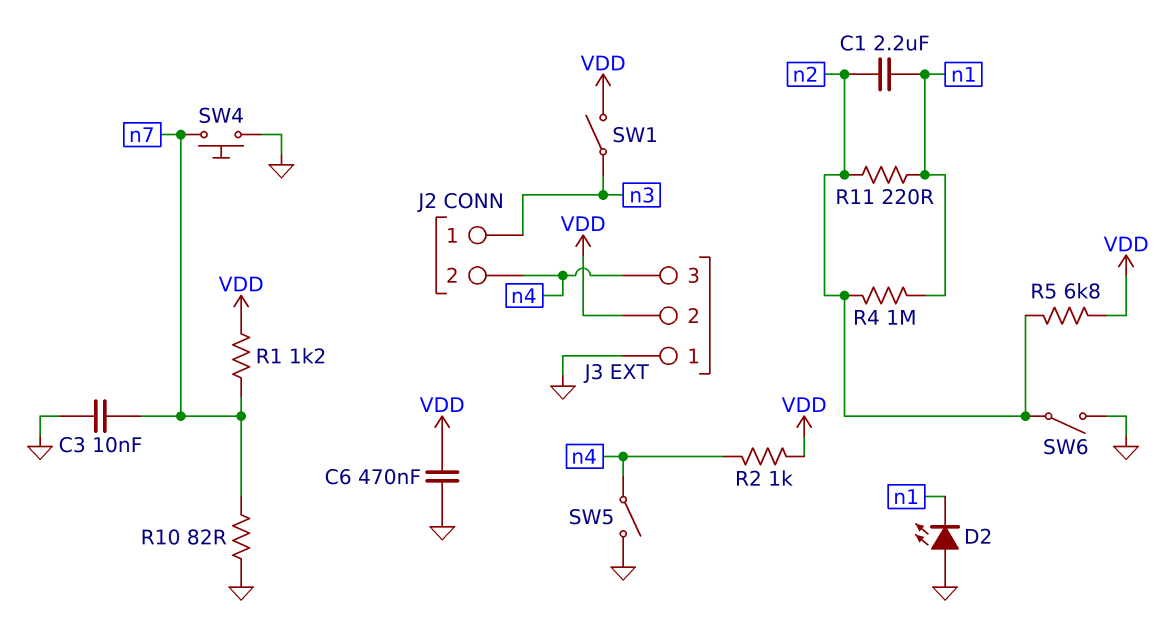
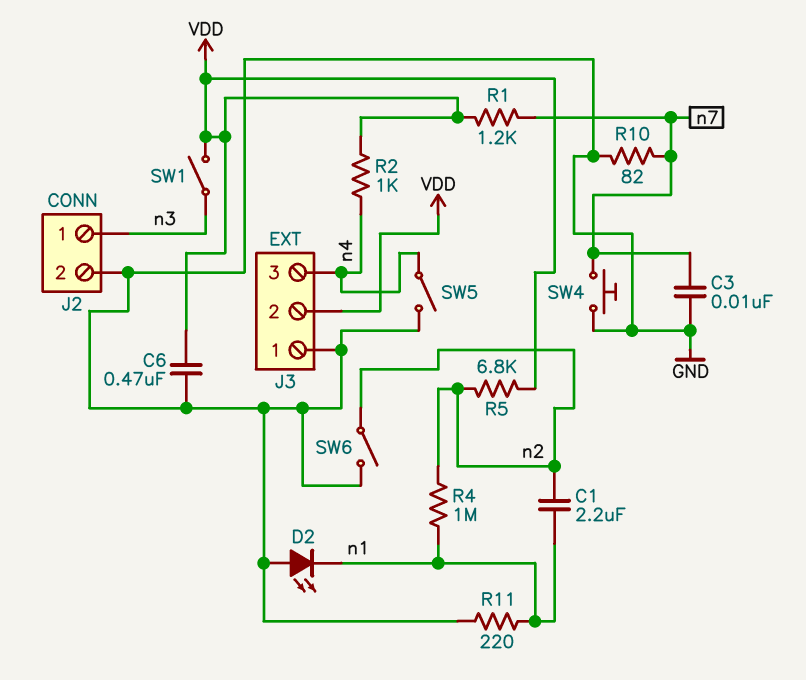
J2 pin 2: n4 -> GND
R11: 220 (n1, n2) -> 220 (GND, n1)

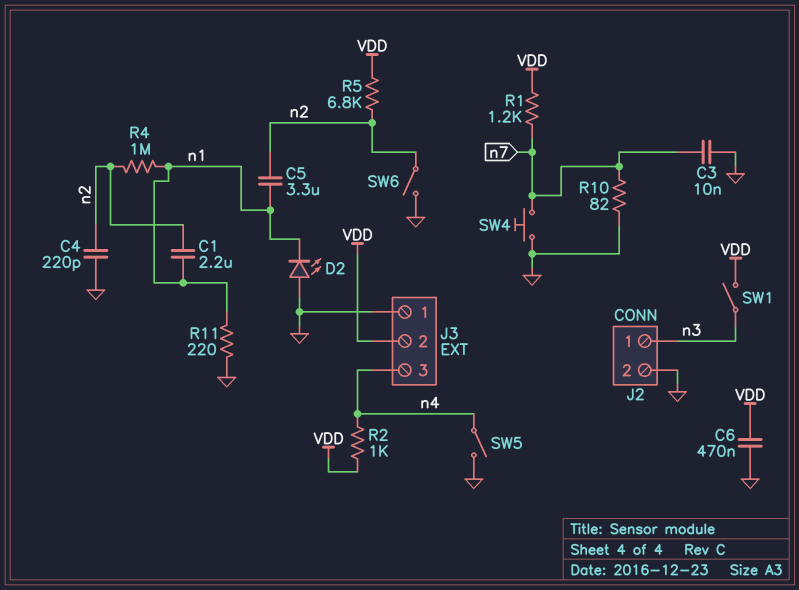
C4: none -> 220pF (GND, n2)
C5: none -> 3.3uF (n1, n2)

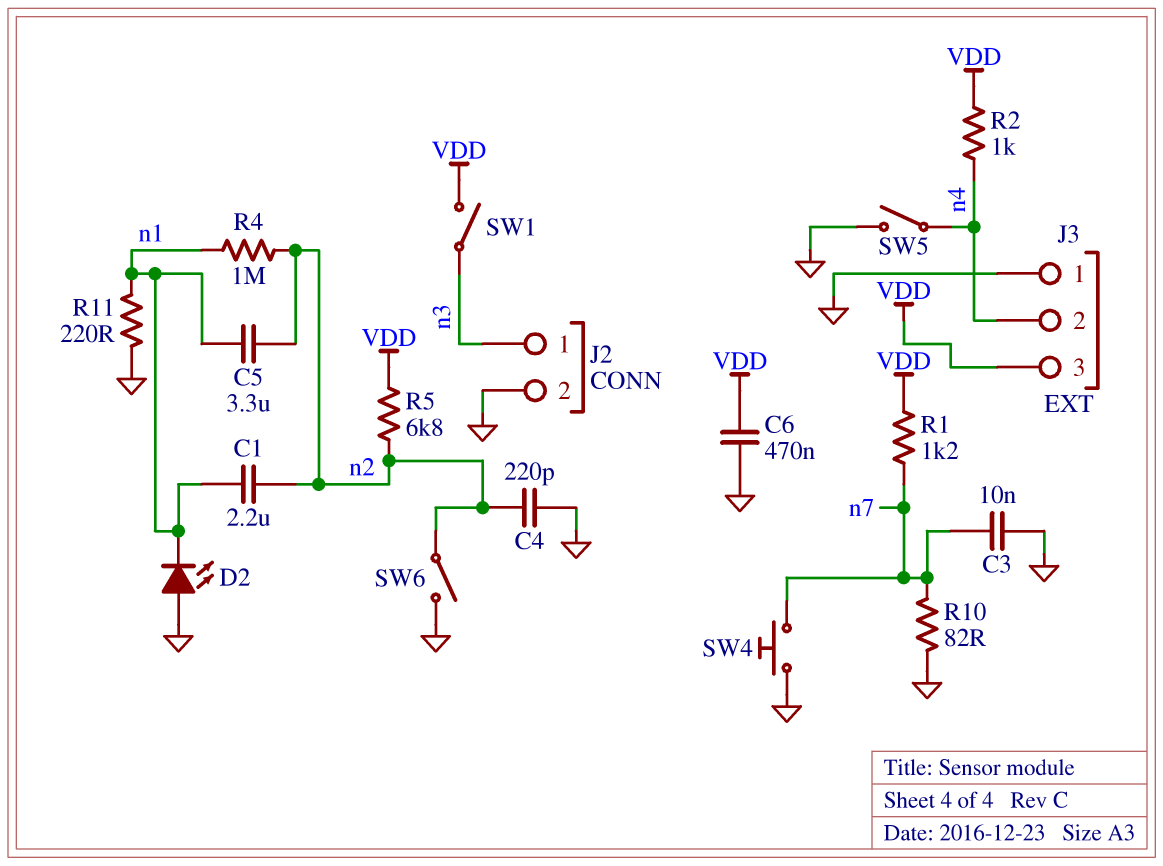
J3 pin 2: VDD -> n4
J3 pin 3: n4 -> VDD

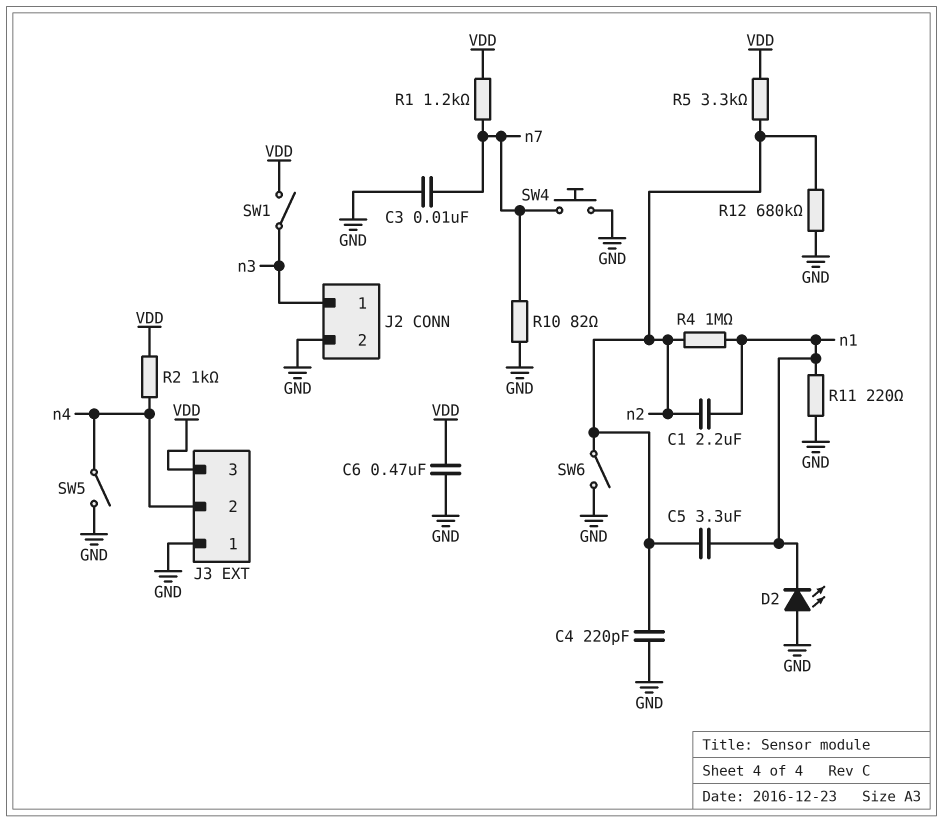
R5: 6.8k (VDD, n2) -> 3.3k (VDD, n2)
R12: none -> 680k (GND, n2)

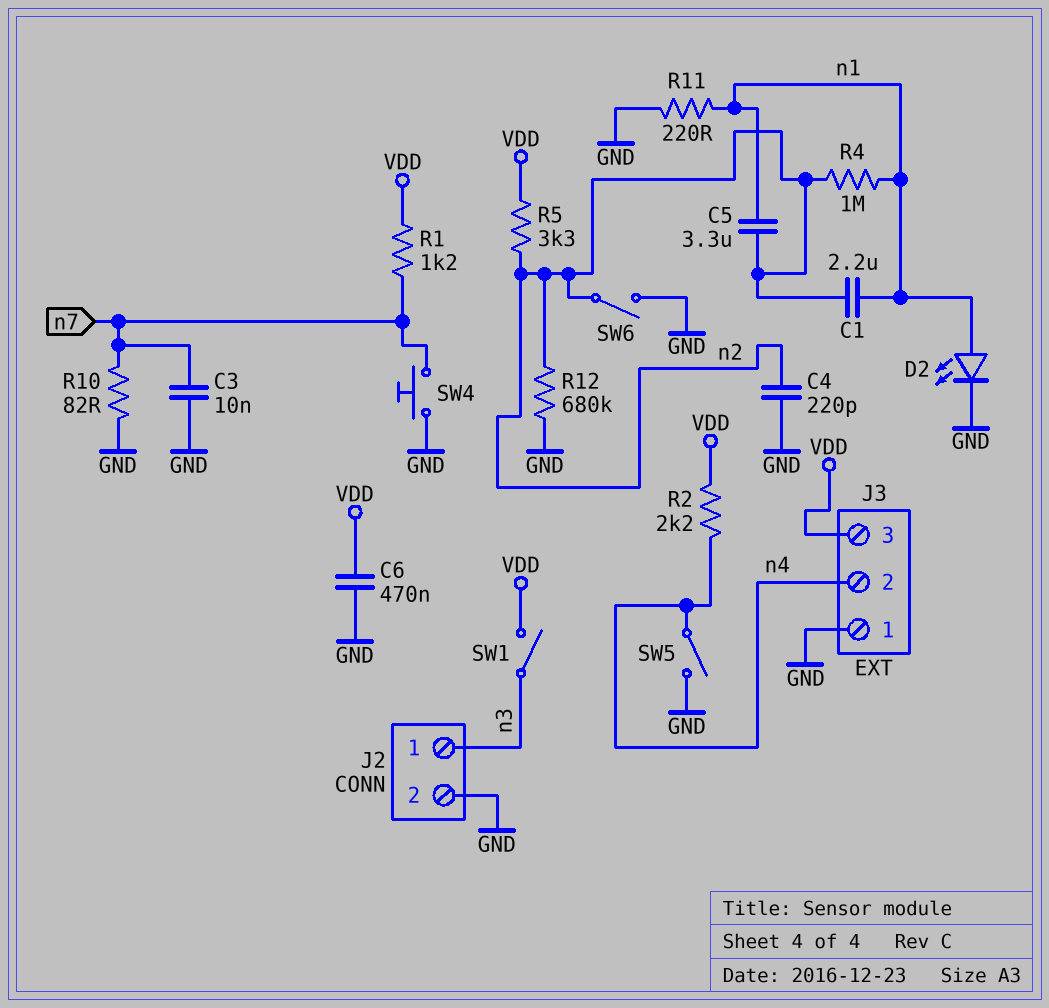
D2: LED (A GND, K n1) -> LED (A n1, K GND)
R2: 1k (VDD, n4) -> 2.2k (VDD, n4)

